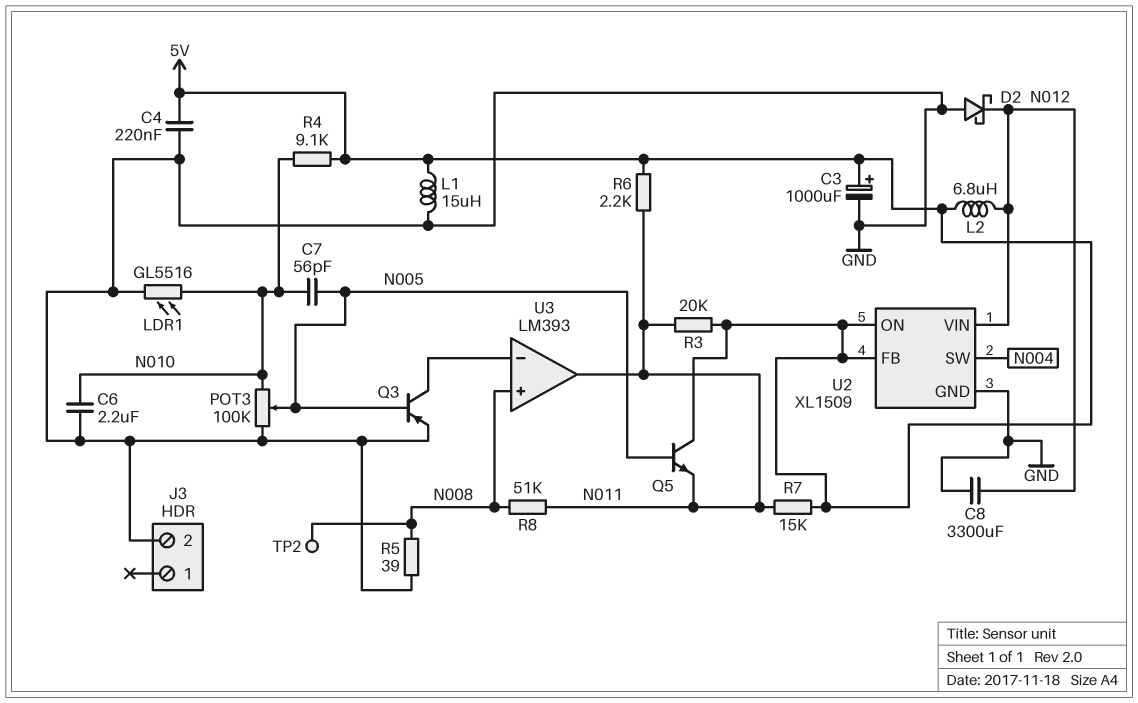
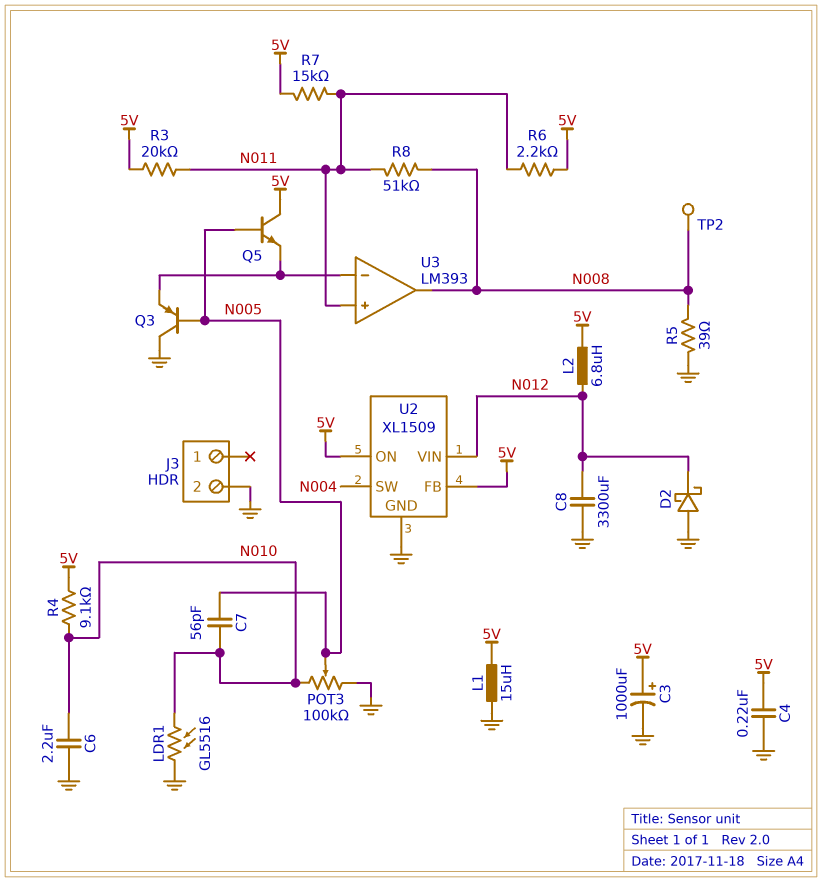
Q3: PNP (B N005, C U3/in-, E GND) -> PNP (B N005, C GND, E U3/in-)
Q5: NPN (B N005, C 5V, E N011) -> NPN (B N005, C 5V, E U3/in-)
U3 pin in+: N008 -> N011
U3 pin out: N011 -> N008

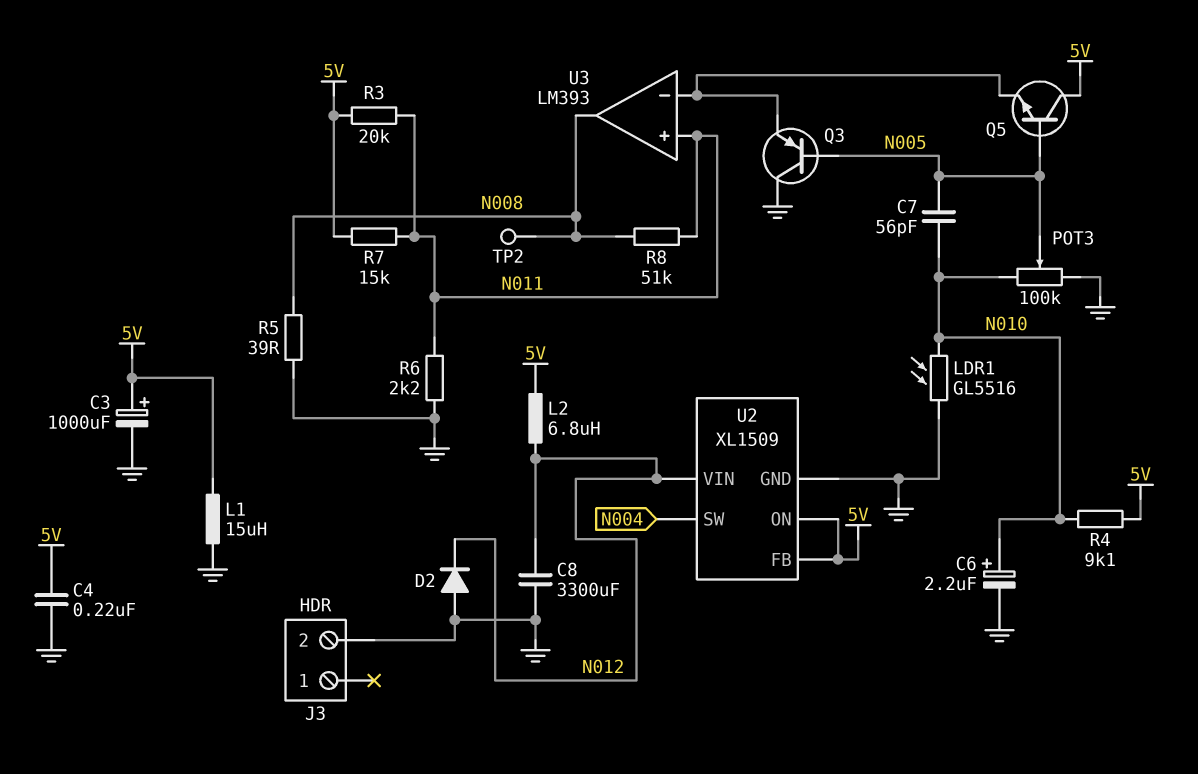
C6: 2.2uF (GND, N010) -> 2.2uF (plus N010, minus GND)
D2: schottky (A GND, K N012) -> diode (A GND, K N012)
R6: 2.2k (5V, N011) -> 2.2k (GND, N011)

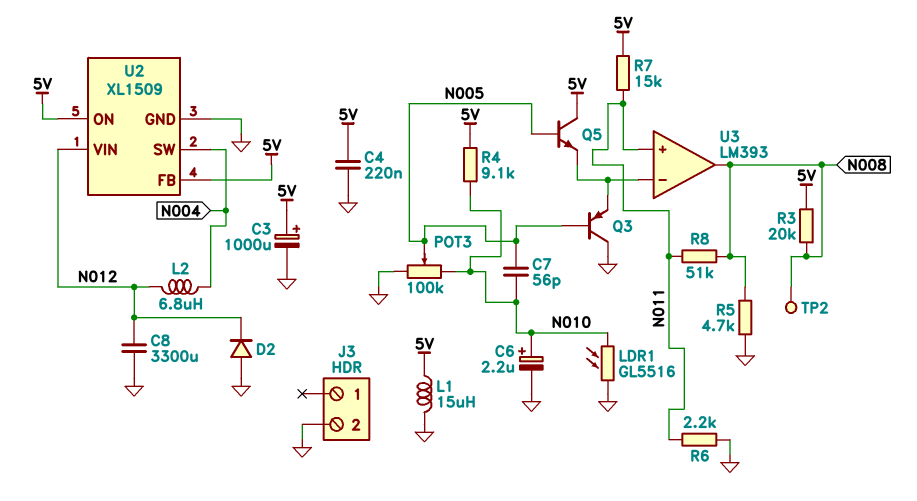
L2: 6.8uH (5V, N012) -> 6.8uH (N004, N012)
R3: 20k (5V, N011) -> 20k (5V, N008)
R5: 39 (GND, N008) -> 4.7k (GND, N008)

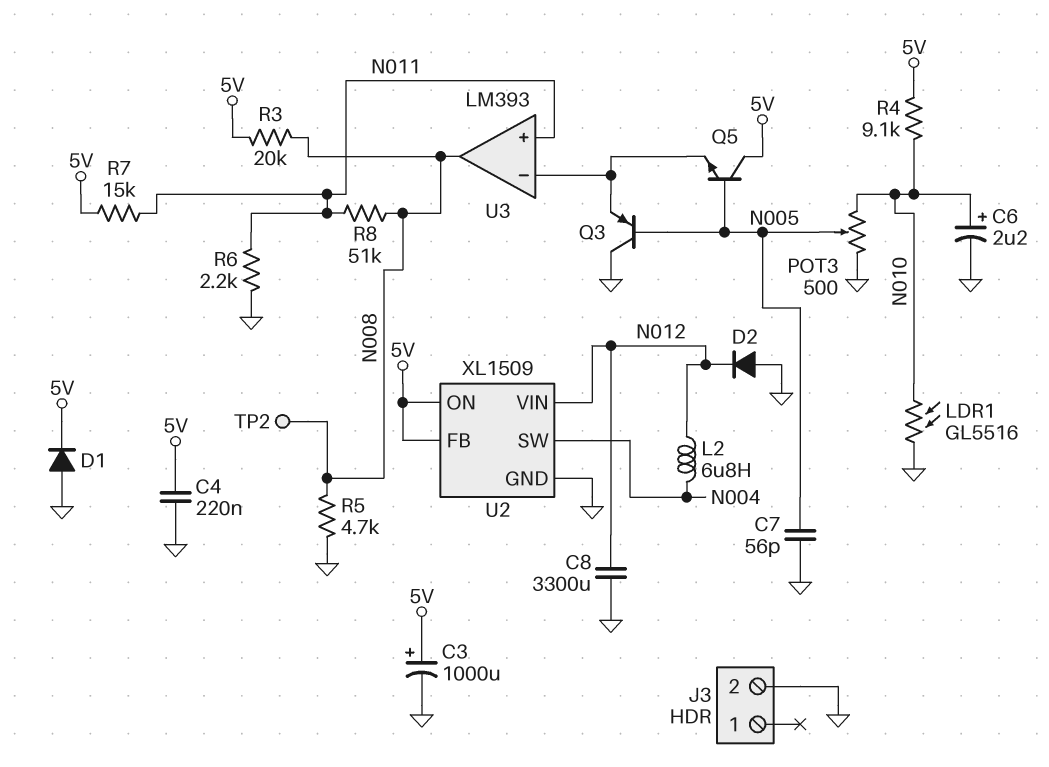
C7: 56pF (N005, N010) -> 56pF (GND, N005)
D1: none -> diode (A GND, K 5V)
L1: 15uH (5V, GND) -> none
POT3: 100k (GND, N010, wiper N005) -> 500 (GND, N010, wiper N005)

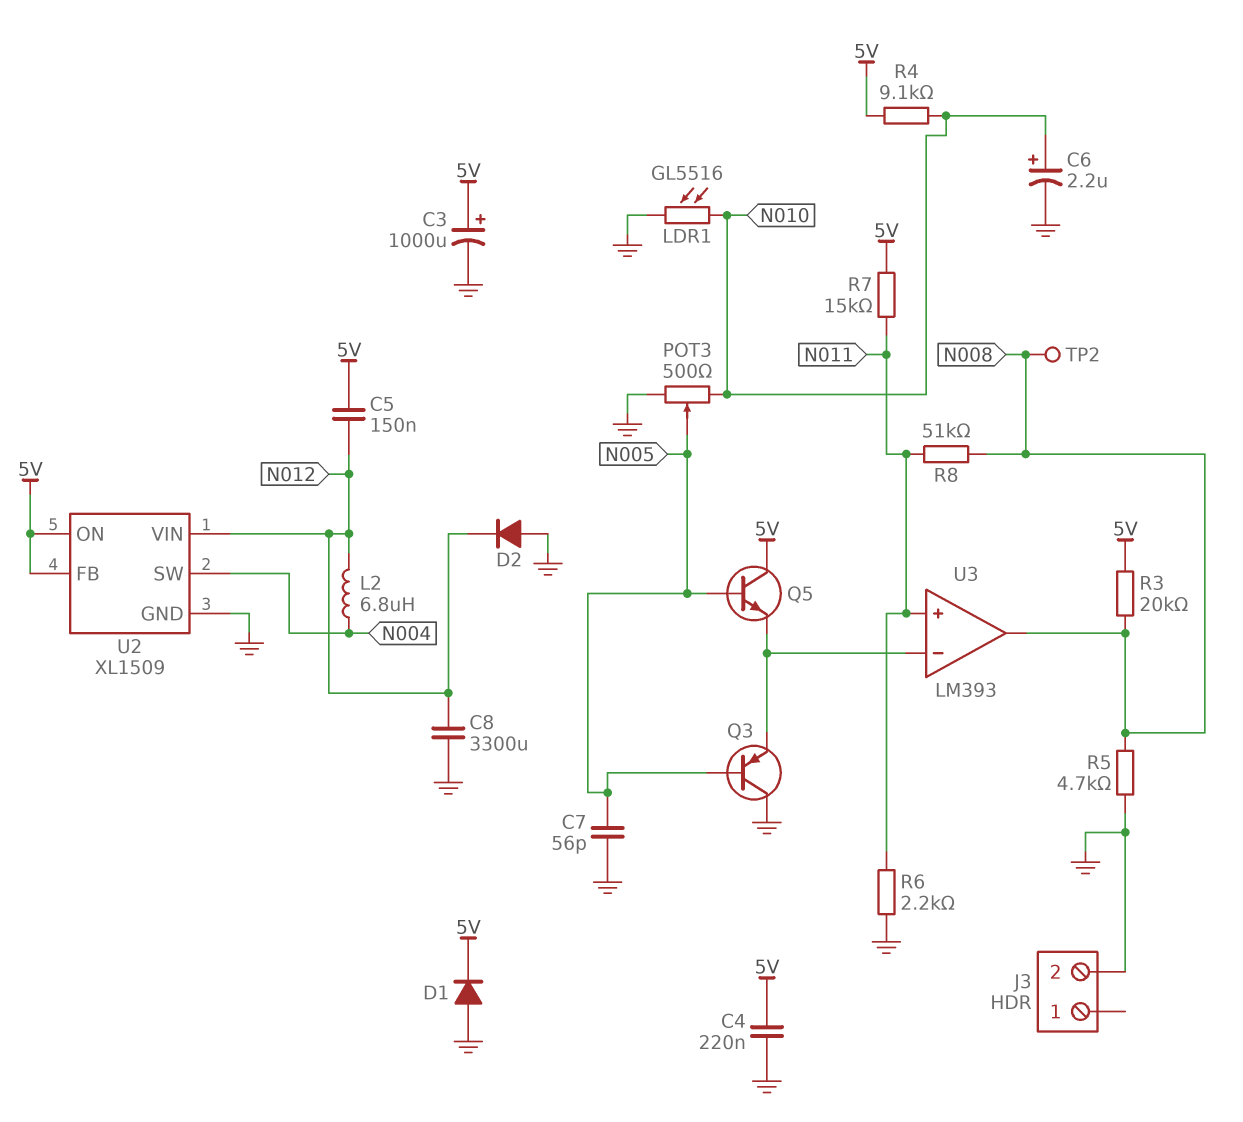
C5: none -> 150nF (5V, N012)

